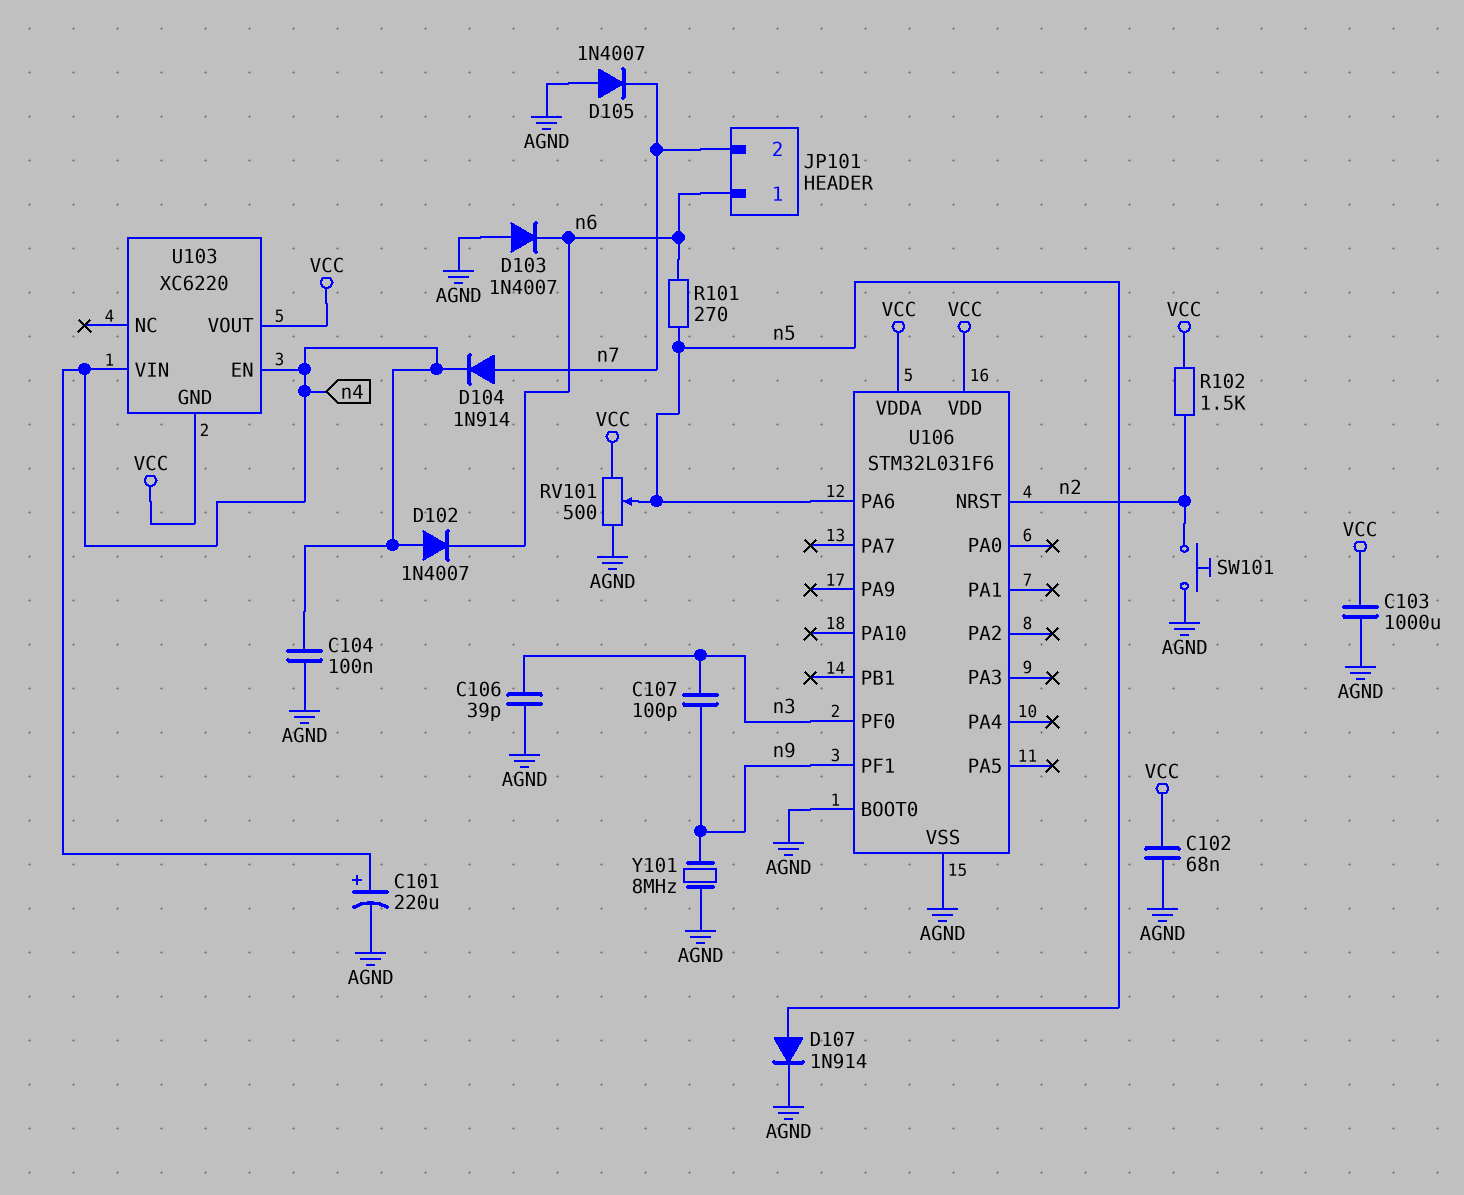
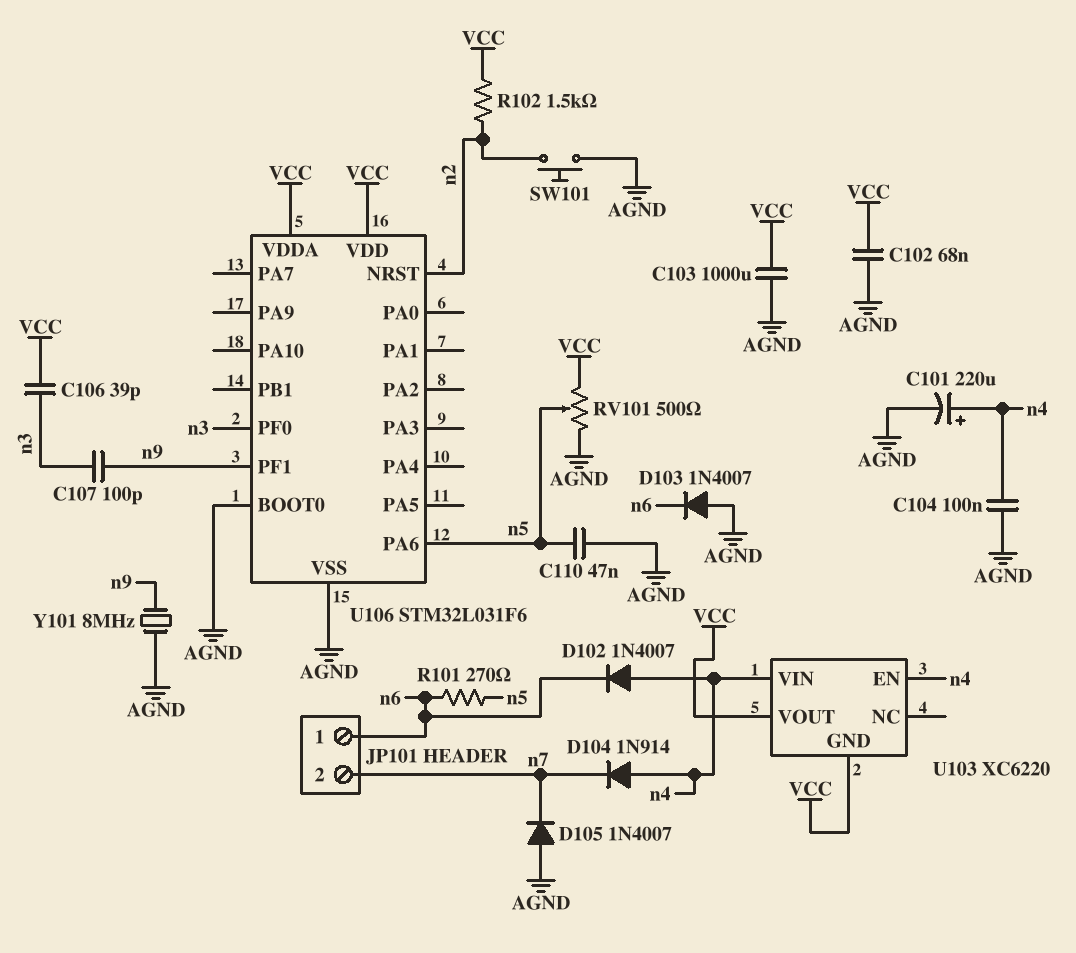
C106: 39pF (AGND, n3) -> 39pF (VCC, n3)
C110: none -> 47nF (AGND, n5)
D104: diode 1N914 (A n7, K n4) -> diode 1N914 (A n4, K n7)
D107: diode 1N914 (A n5, K AGND) -> none

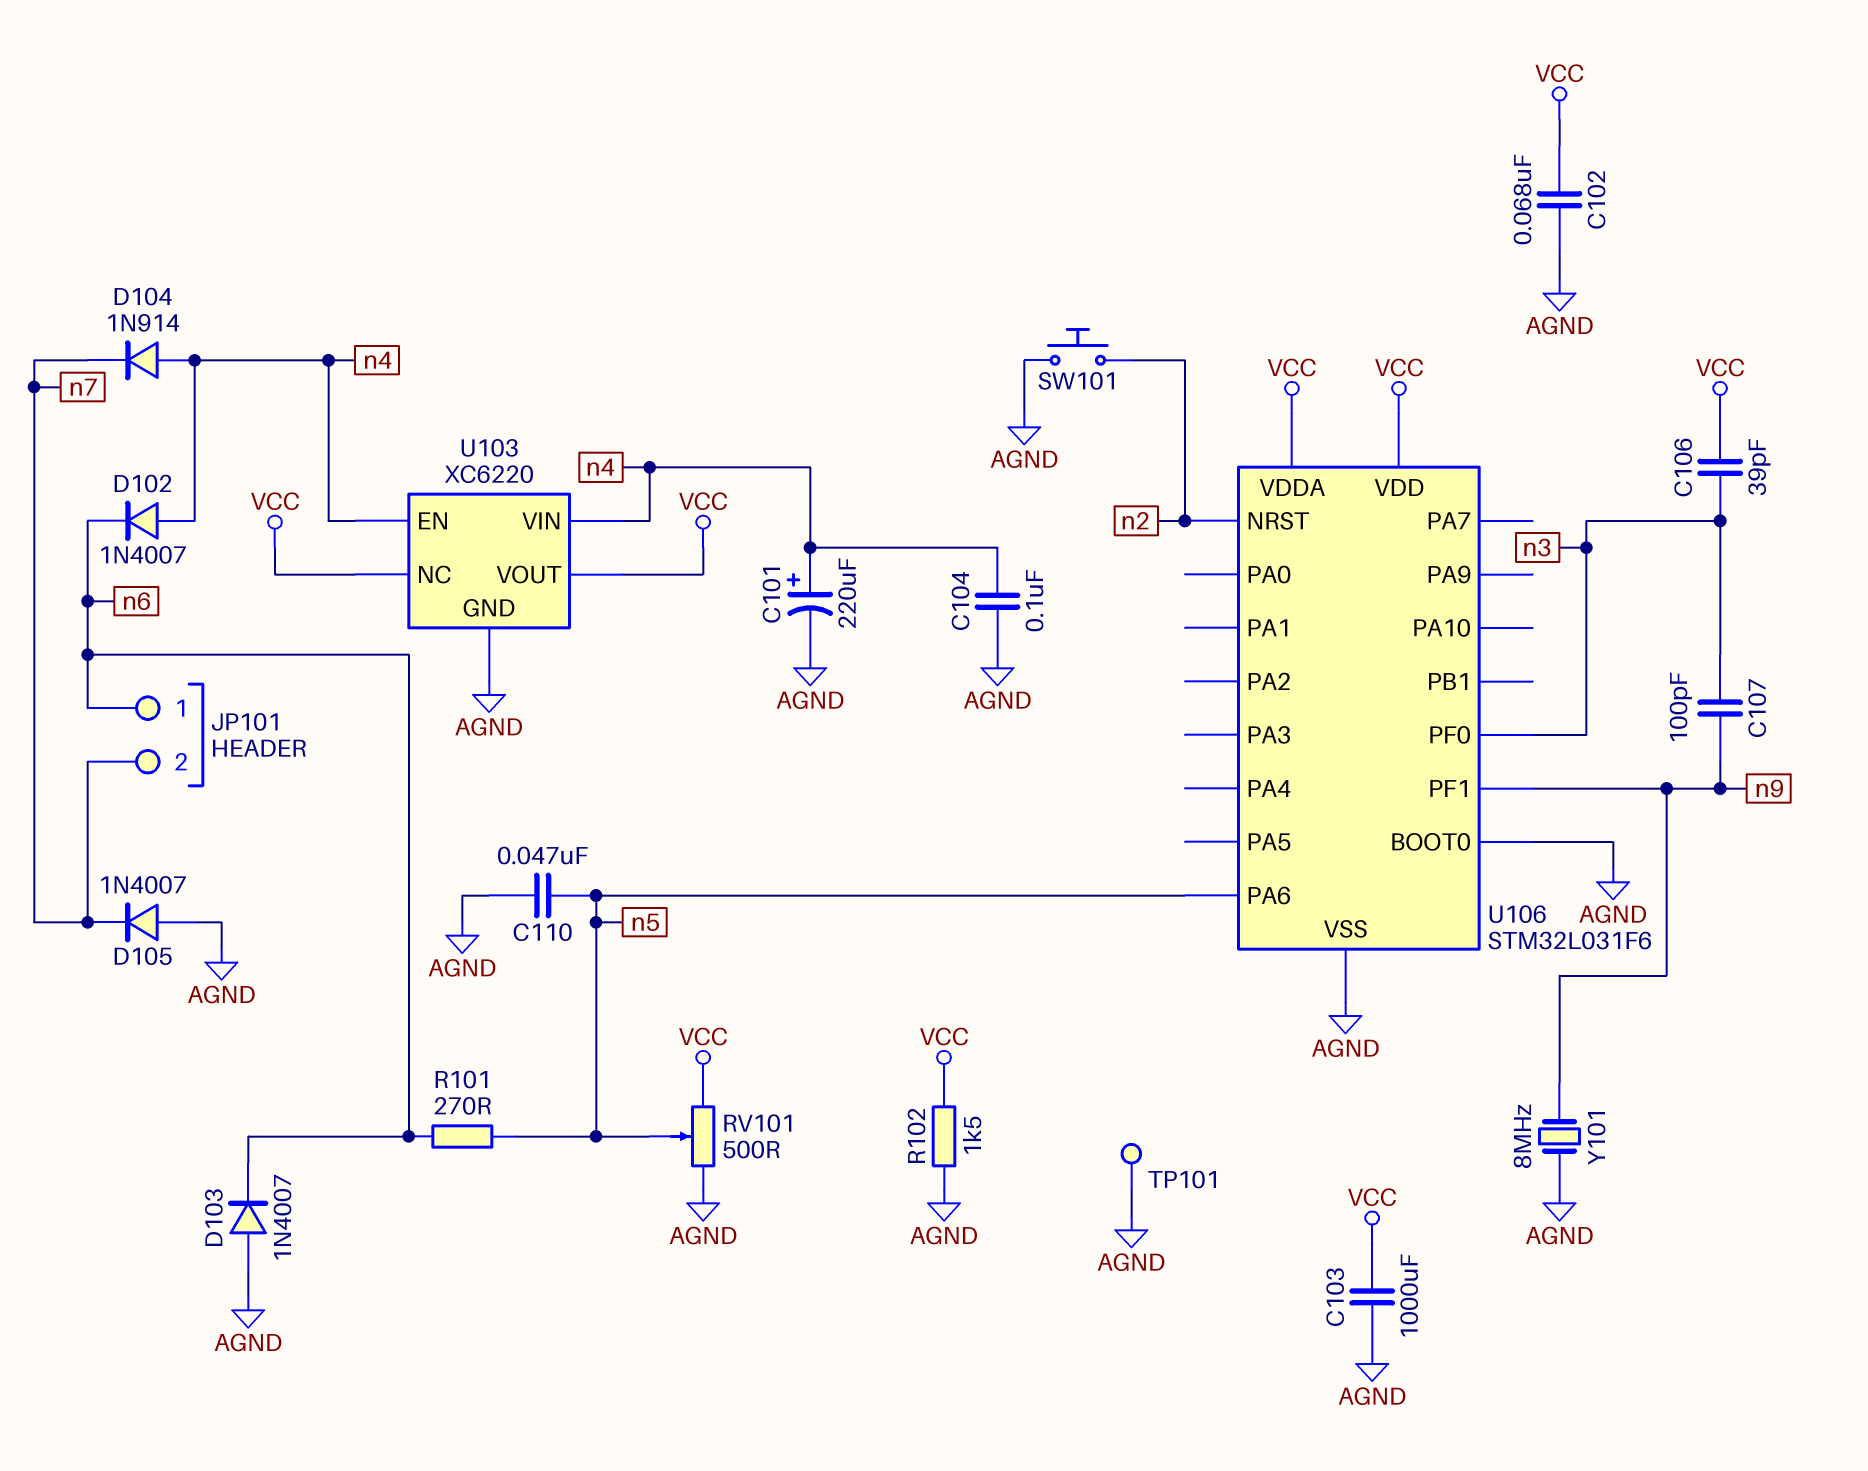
R102: 1.5k (VCC, n2) -> 1.5k (AGND, VCC)
TP101: none -> test point (AGND)
U103 pin GND: VCC -> AGND
U103 pin NC: none -> VCC

